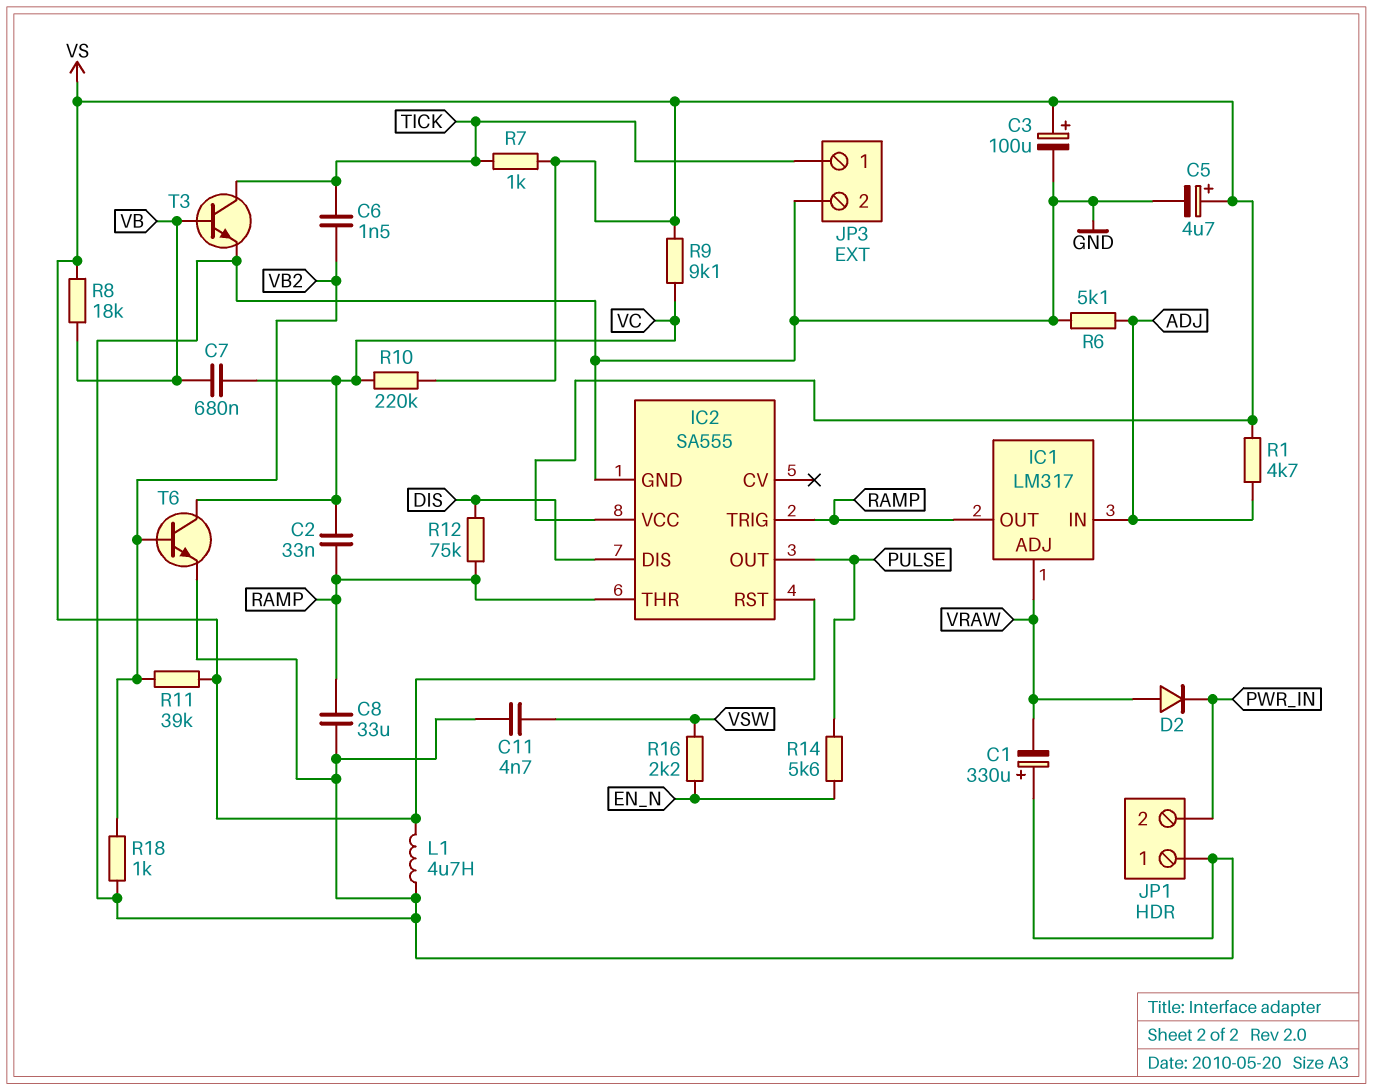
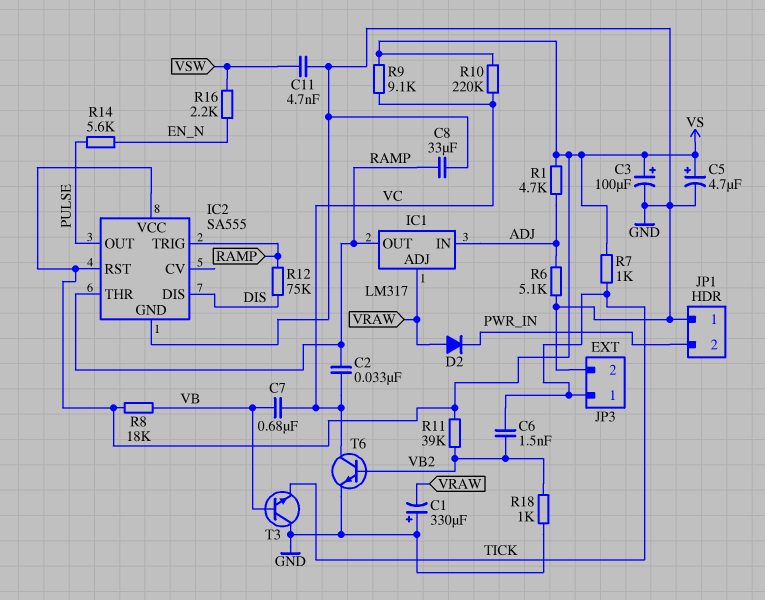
L1: 4.7uH (GND, VS) -> none
T3: NPN (B VB, C TICK, E GND) -> NPN (B VB, C GND, E TICK)

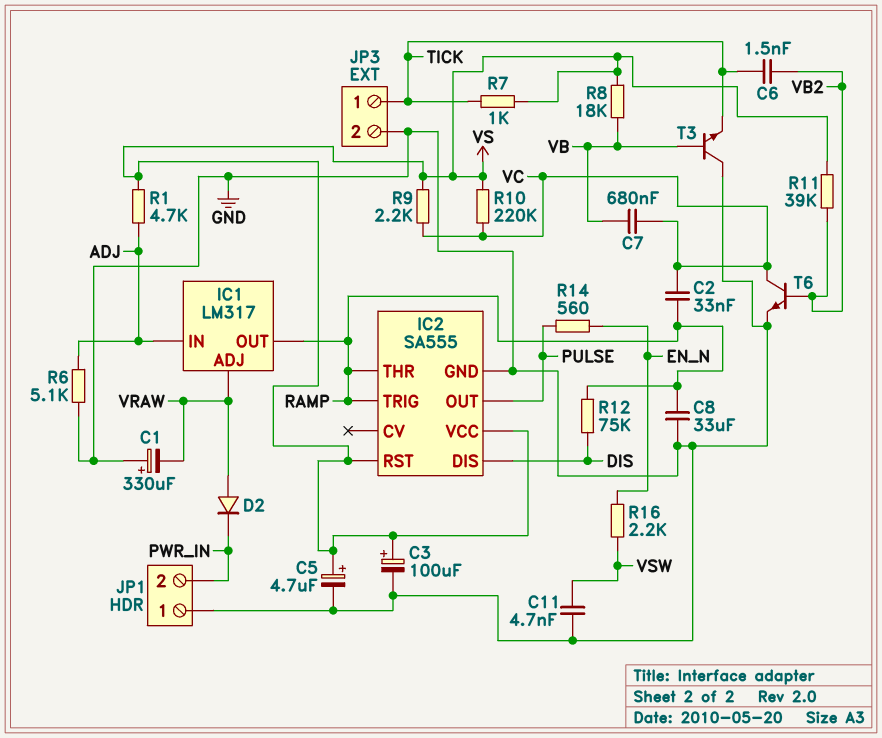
R9: 9.1k (VC, VS) -> 2.2k (VC, VS)
R14: 5.6k (EN_N, PULSE) -> 560 (EN_N, PULSE)
R18: 1k (GND, VB2) -> none

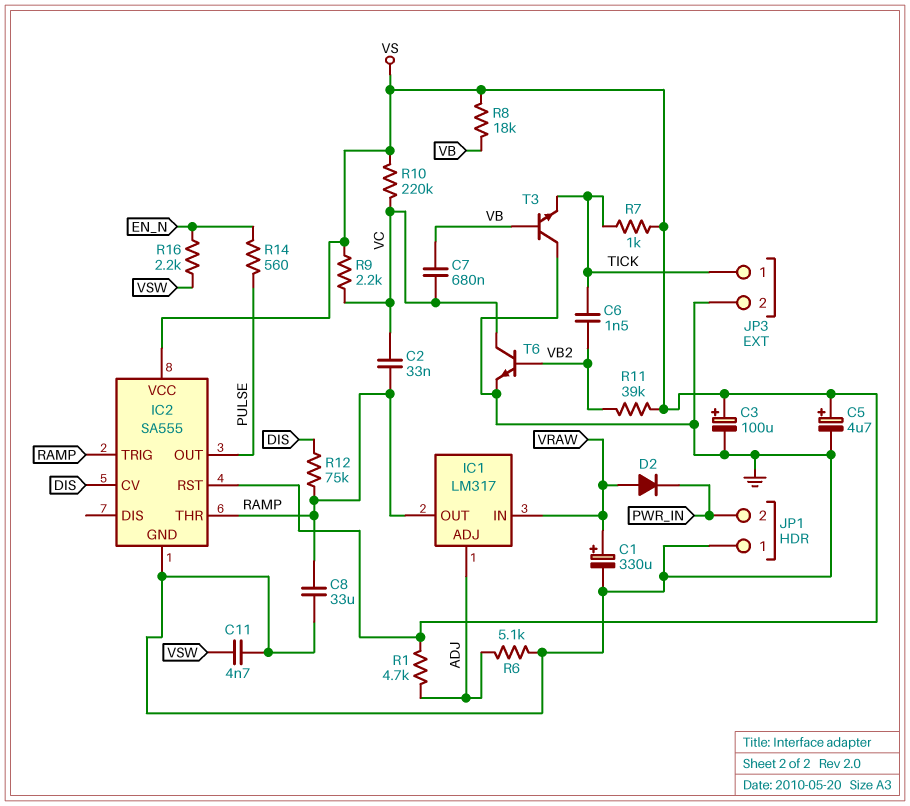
C1: 330uF (plus GND, minus VRAW) -> 330uF (plus VRAW, minus GND)
IC1 pin ADJ: VRAW -> ADJ
IC1 pin IN: ADJ -> VRAW
IC2 pin CV: none -> DIS
IC2 pin DIS: DIS -> none

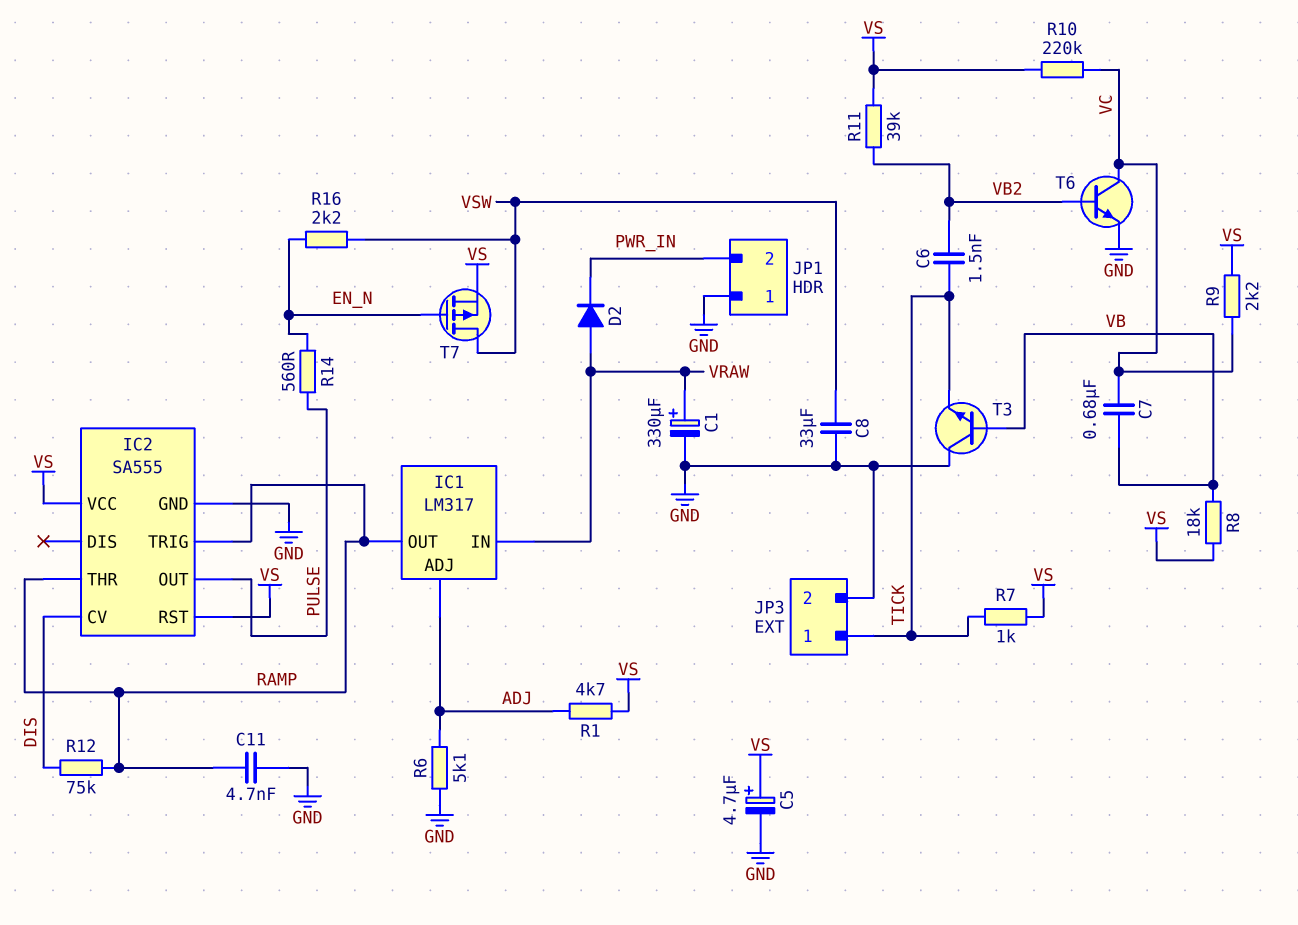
C2: 33nF (RAMP, VC) -> none
C3: 100uF (plus VS, minus GND) -> none
C8: 33uF (GND, RAMP) -> 33uF (GND, VSW)
C11: 4.7nF (GND, VSW) -> 4.7nF (GND, RAMP)
T7: none -> PMOS (G EN_N, D VSW, S VS)

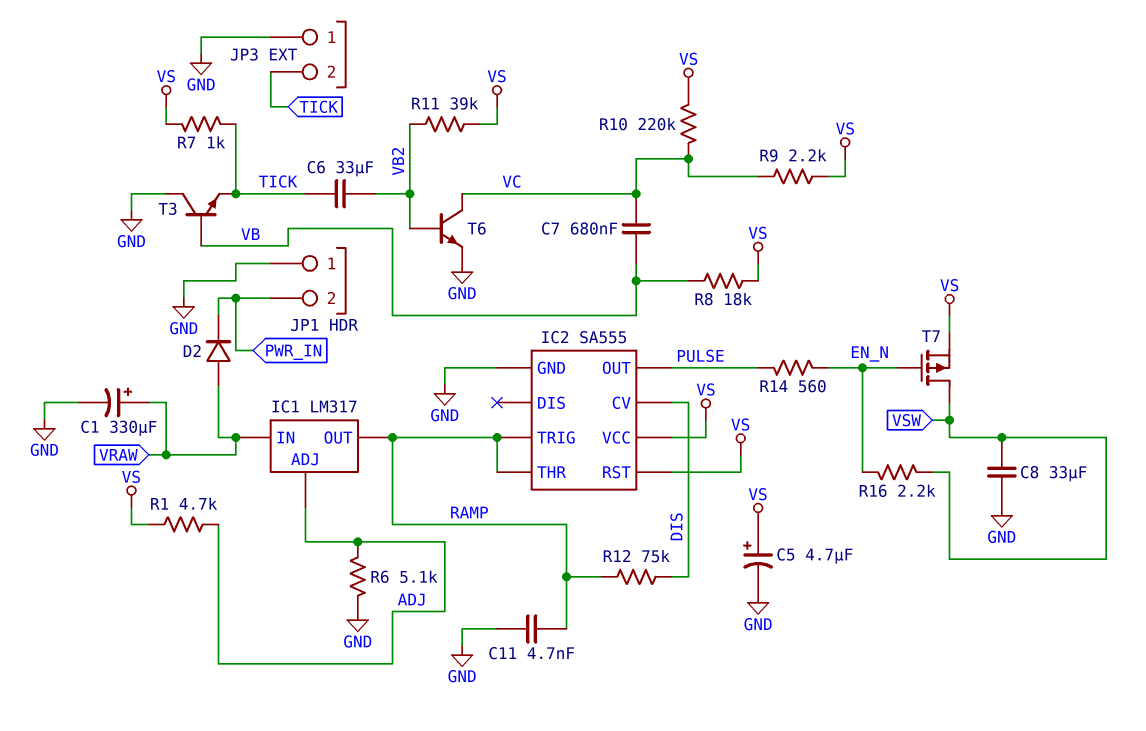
C6: 1.5nF (TICK, VB2) -> 33uF (TICK, VB2)
JP3 pin 1: TICK -> GND
JP3 pin 2: GND -> TICK

